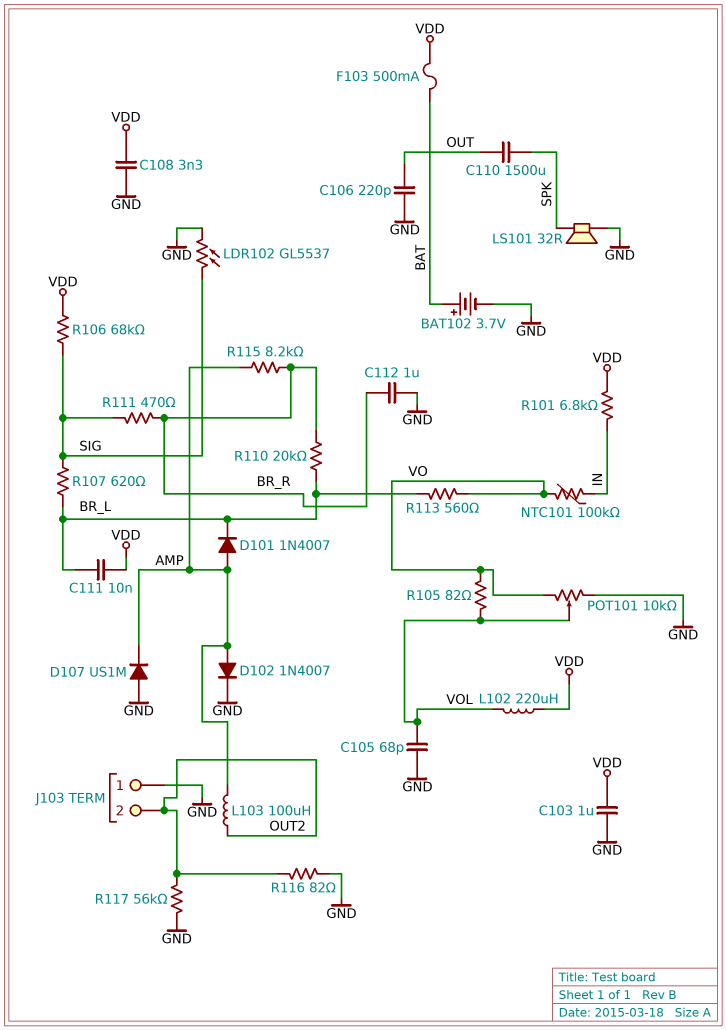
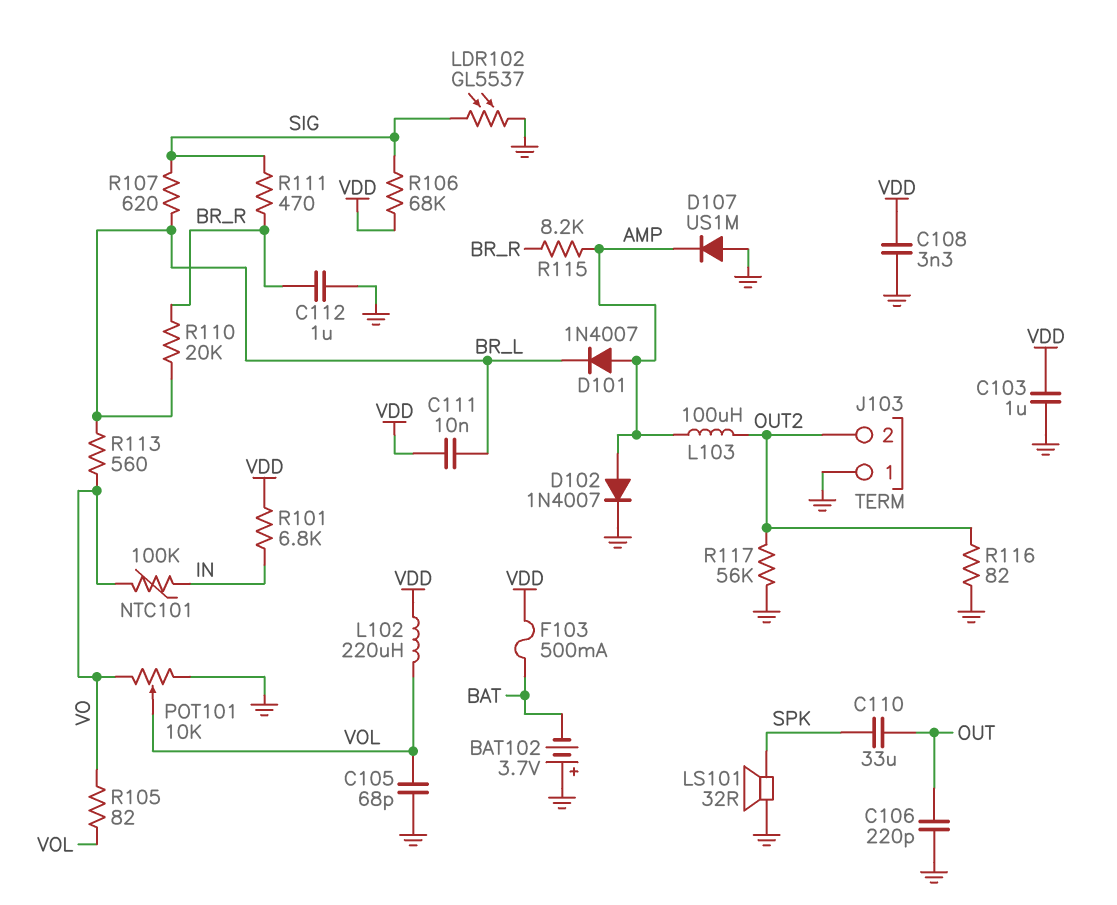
BAT102: 3.7V (plus BAT, minus GND) -> 3.7V (plus GND, minus BAT)
C110: 1500uF (OUT, SPK) -> 33uF (OUT, SPK)

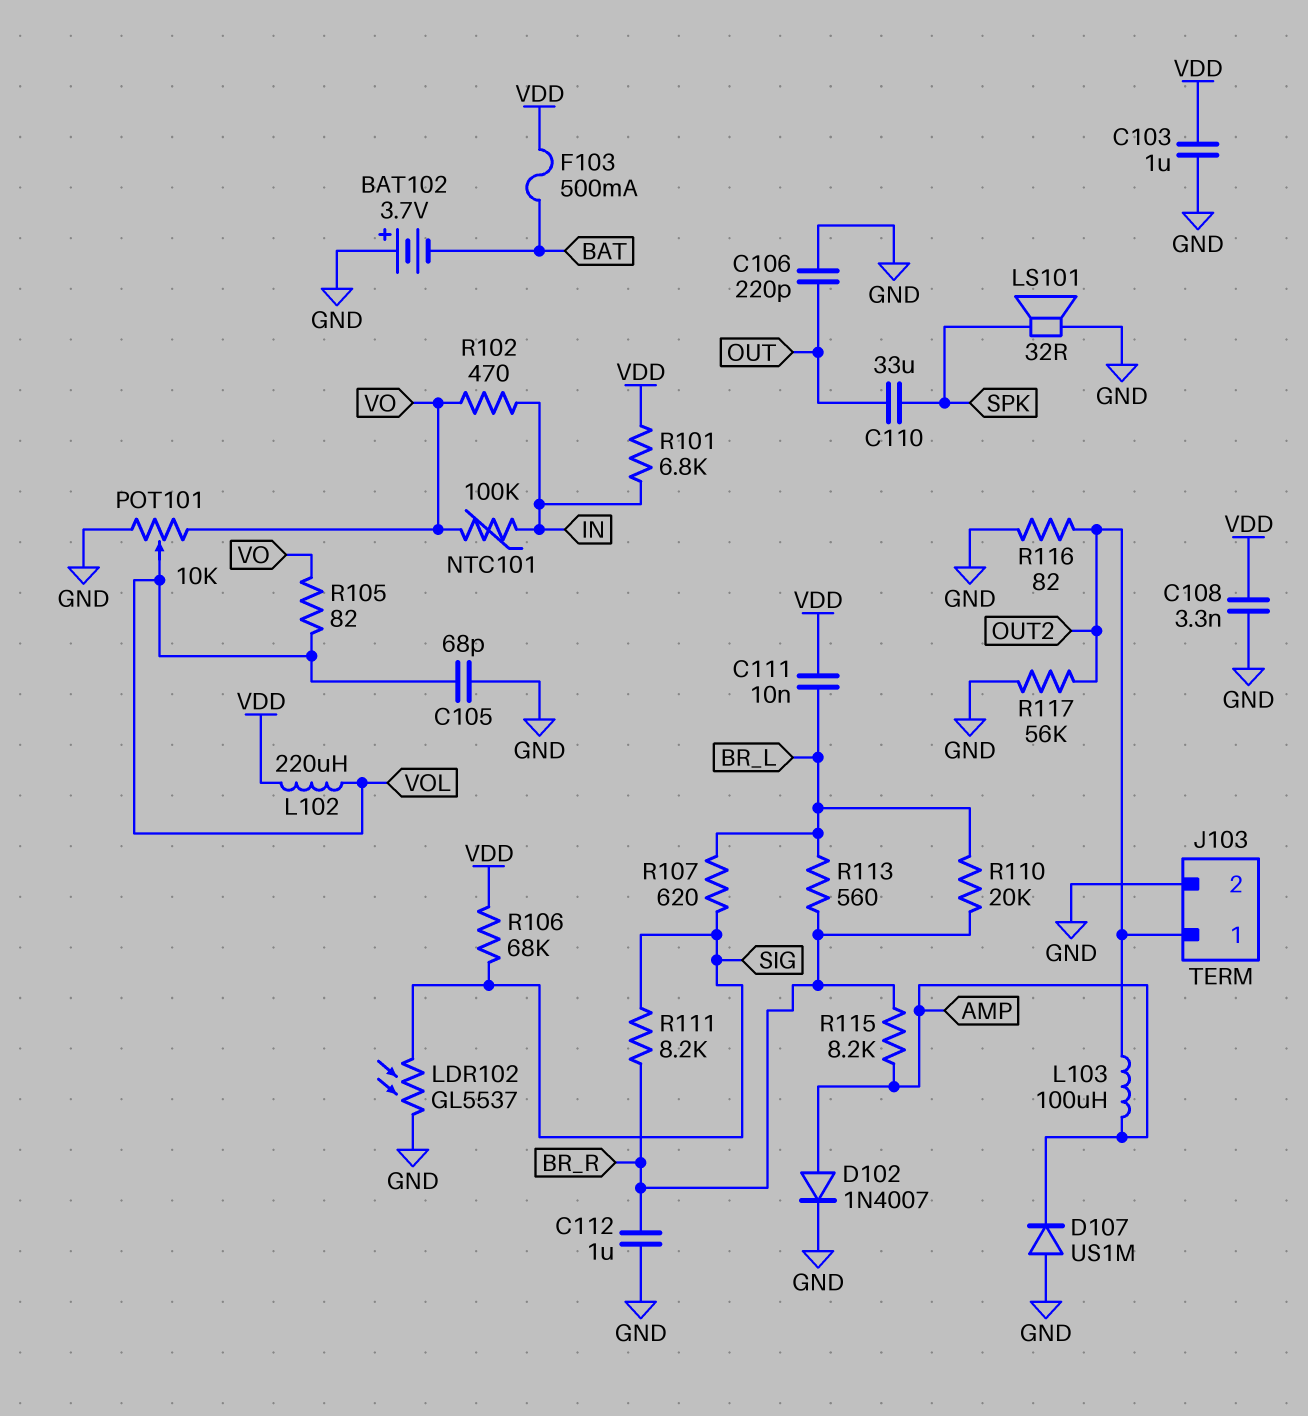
D101: diode 1N4007 (A AMP, K BR_L) -> none
J103 pin 1: GND -> OUT2
J103 pin 2: OUT2 -> GND
R102: none -> 470 (IN, VO)
R111: 470 (BR_R, SIG) -> 8.2k (BR_R, SIG)
R113: 560 (BR_L, VO) -> 560 (BR_L, BR_R)

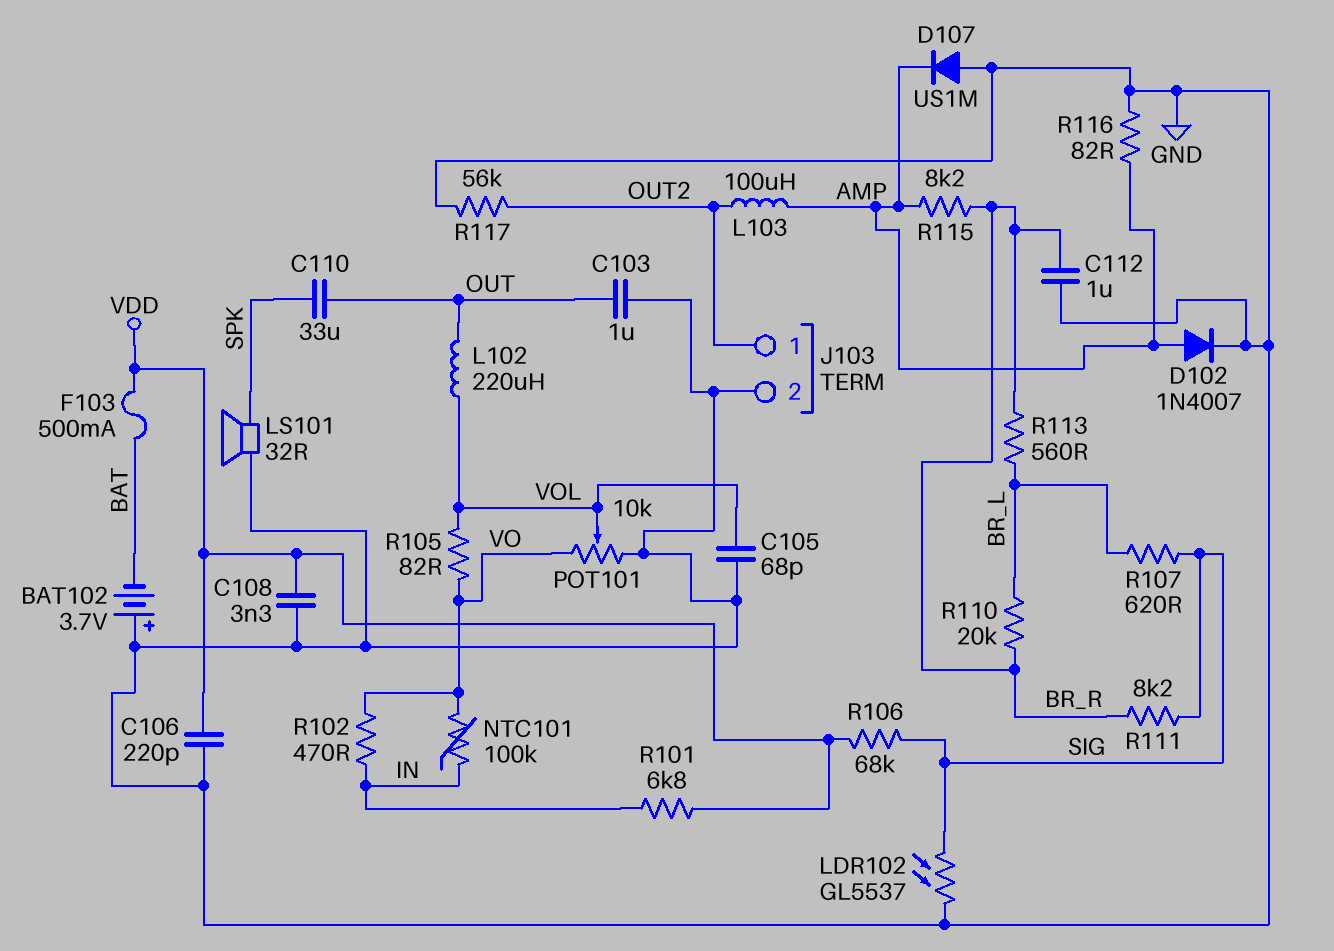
C103: 1uF (GND, VDD) -> 1uF (GND, OUT)
C106: 220pF (GND, OUT) -> 220pF (GND, VDD)
C111: 10nF (BR_L, VDD) -> none
L102: 220uH (VDD, VOL) -> 220uH (OUT, VOL)
R116: 82 (GND, OUT2) -> 82 (AMP, GND)

